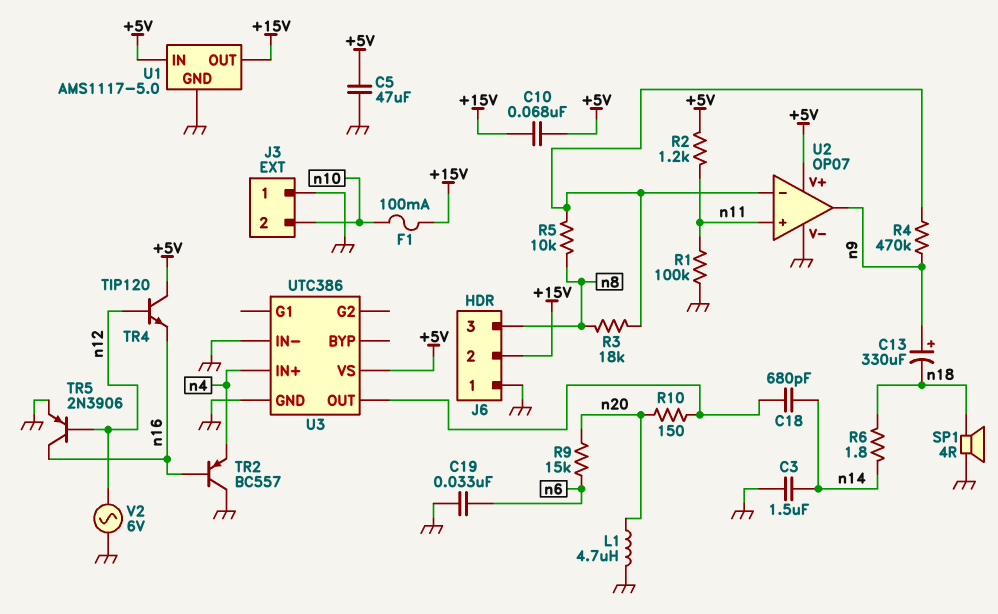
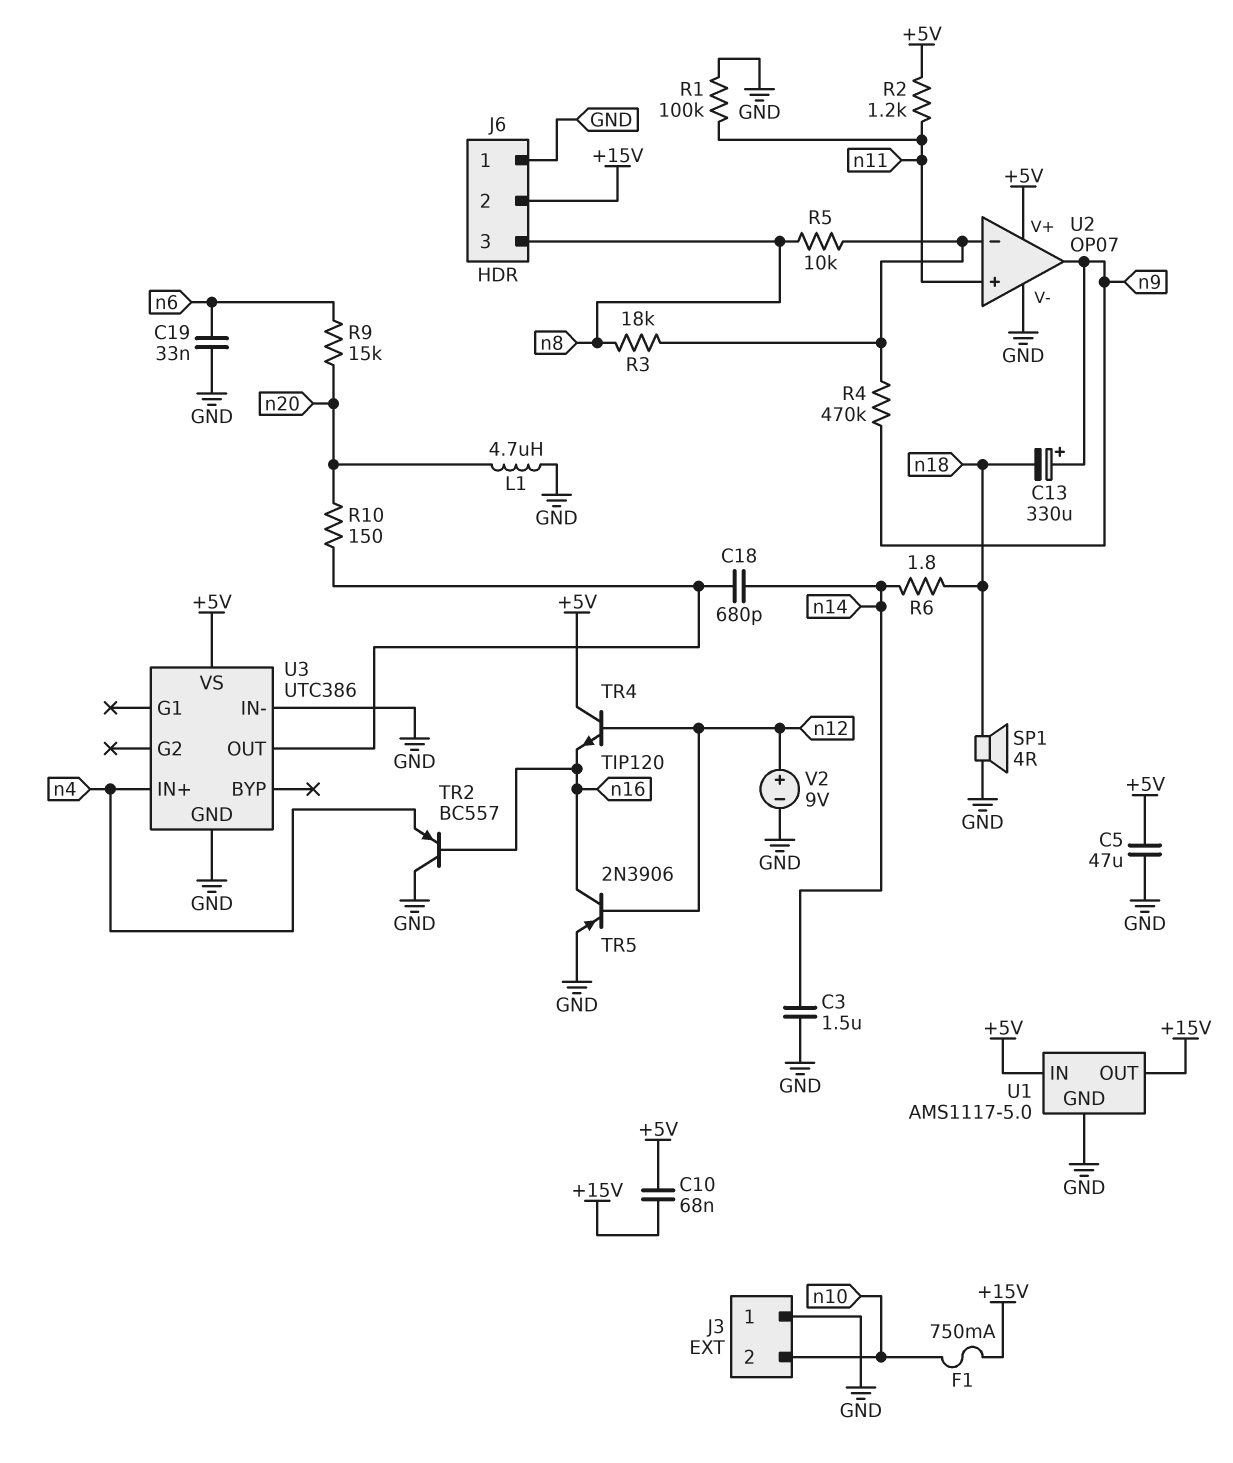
F1: 100mA (+15V, n10) -> 750mA (+15V, n10)
V2: AC 6V (GND, n12) -> 9V (plus n12, minus GND)

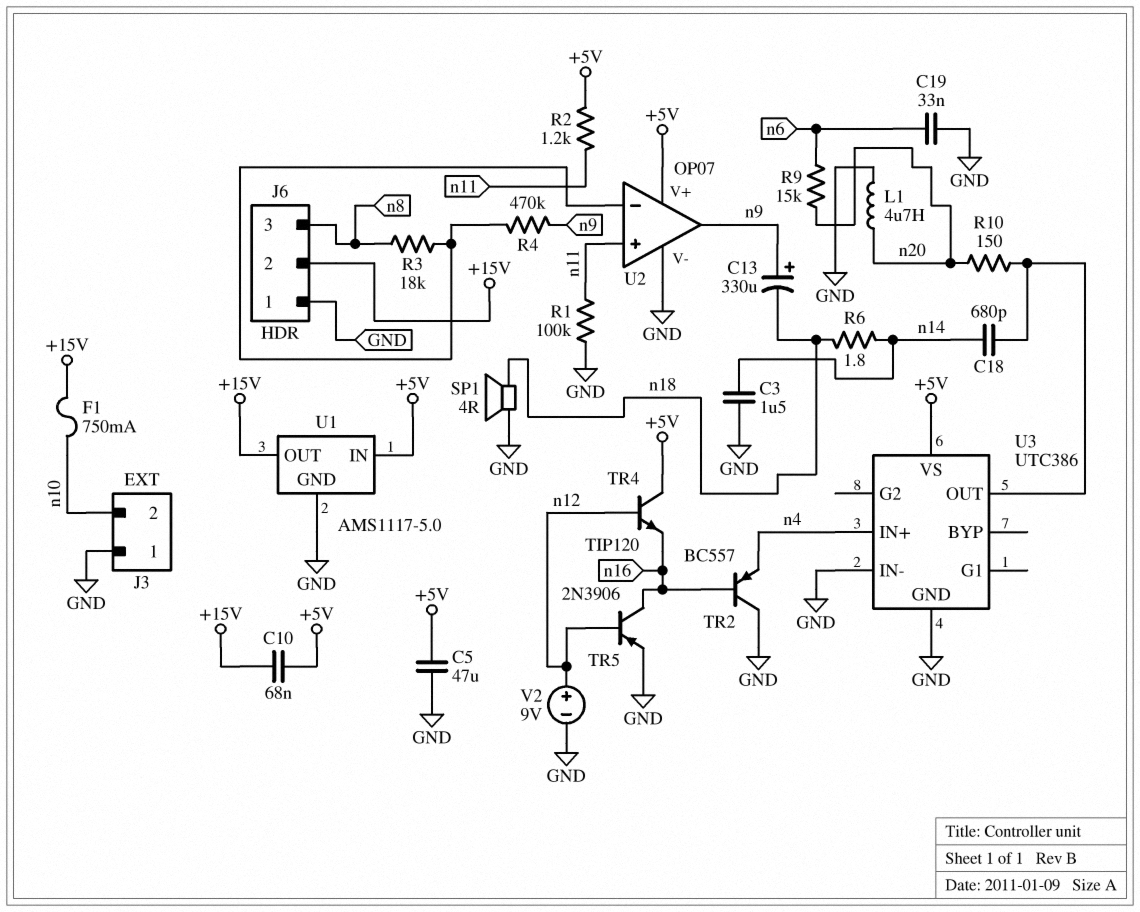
R5: 10k (U2/in-, n8) -> none

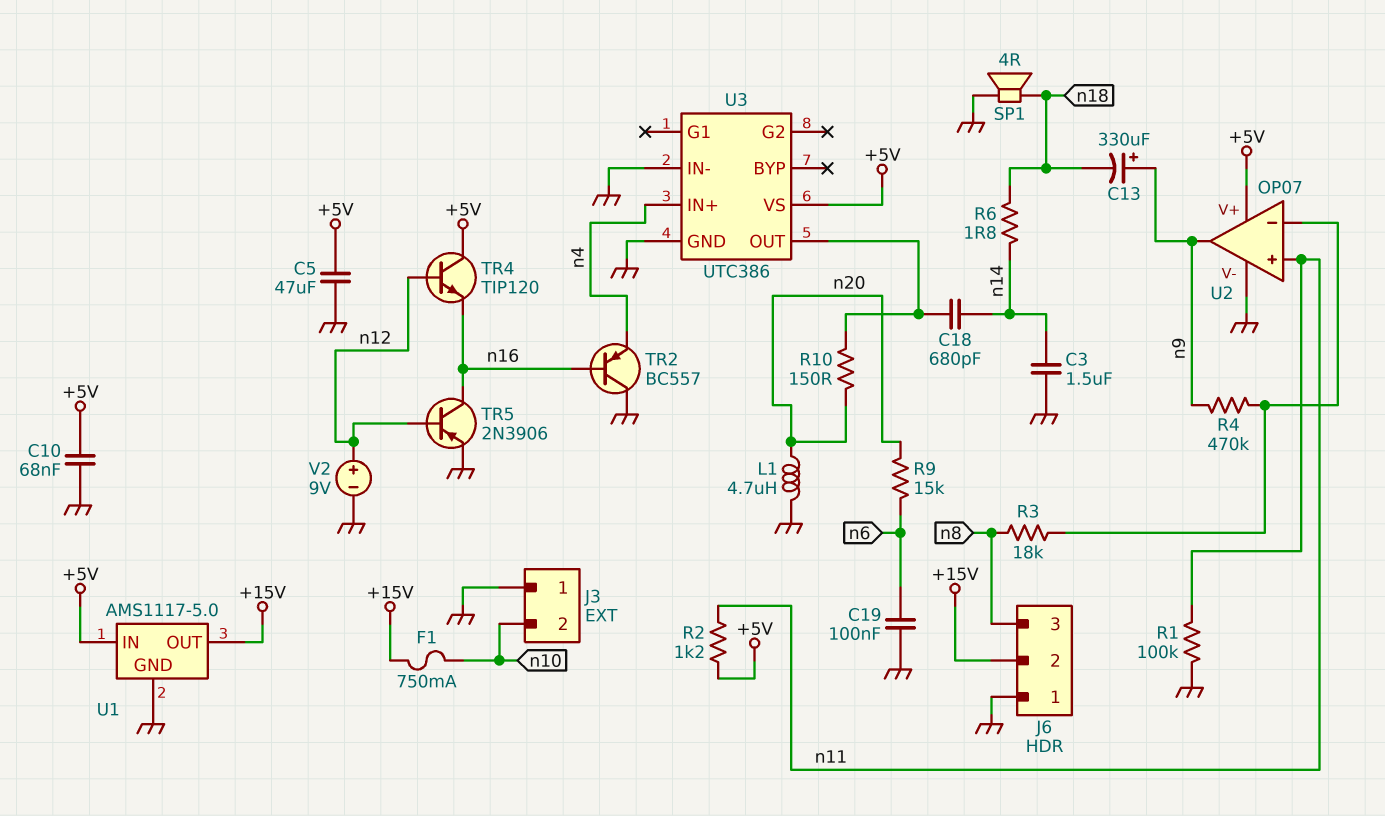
C10: 68nF (+5V, +15V) -> 68nF (+5V, GND)
C19: 33nF (GND, n6) -> 100nF (GND, n6)

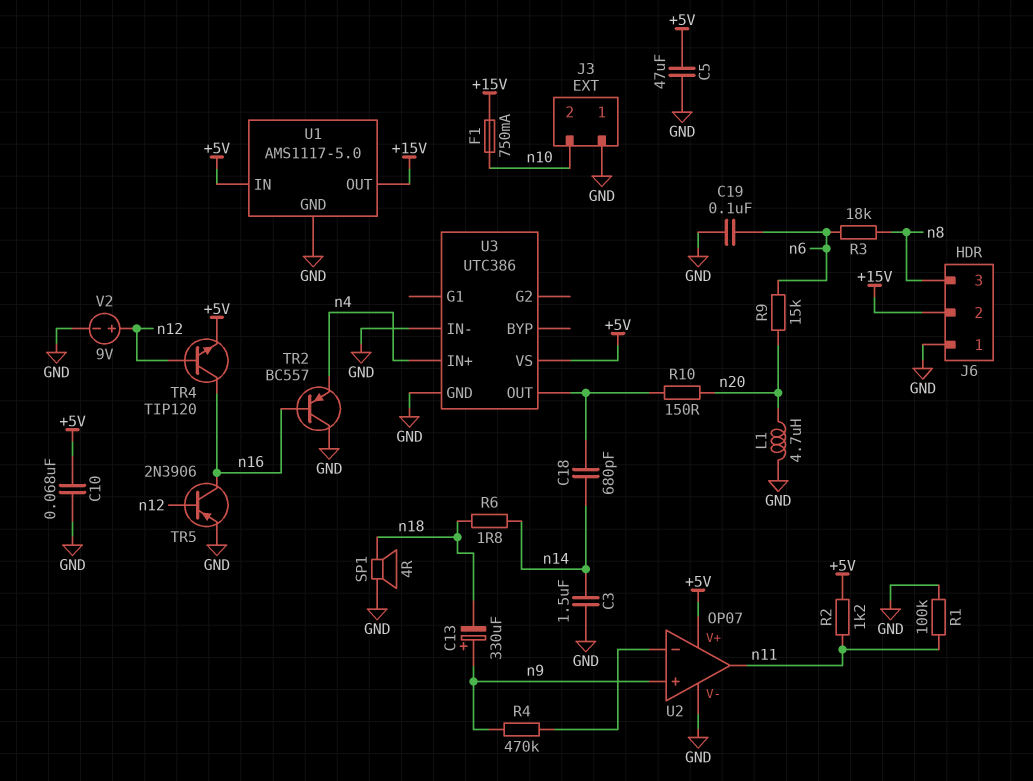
R3: 18k (U2/in-, n8) -> 18k (n6, n8)
TR4: NPN TIP120 (B n12, C +5V, E n16) -> NPN TIP120 (B n12, C n16, E +5V)
U2 pin in+: n11 -> n9
U2 pin out: n9 -> n11

